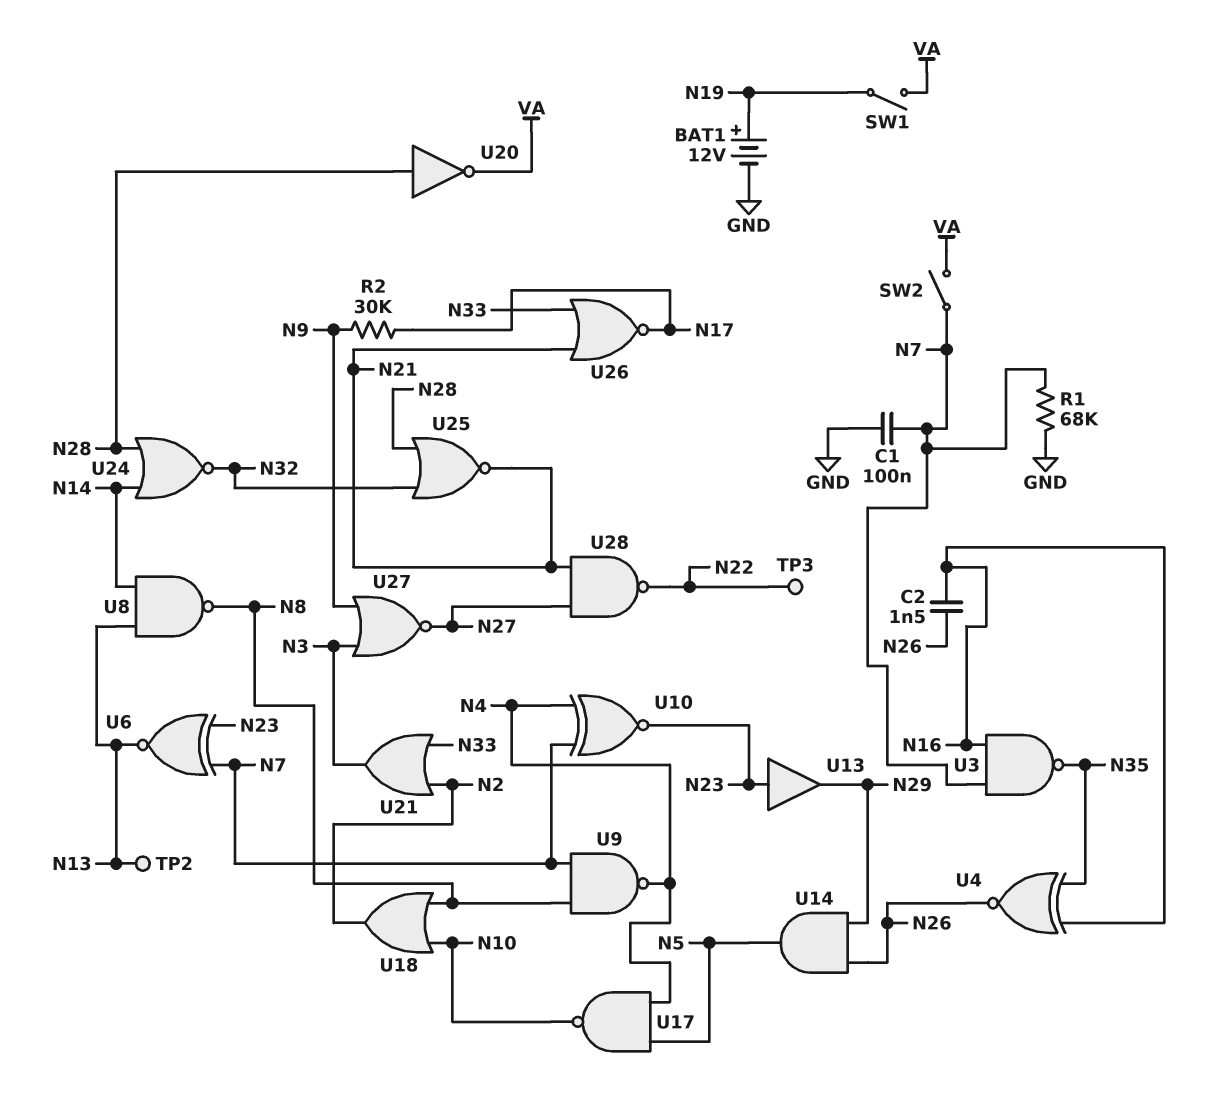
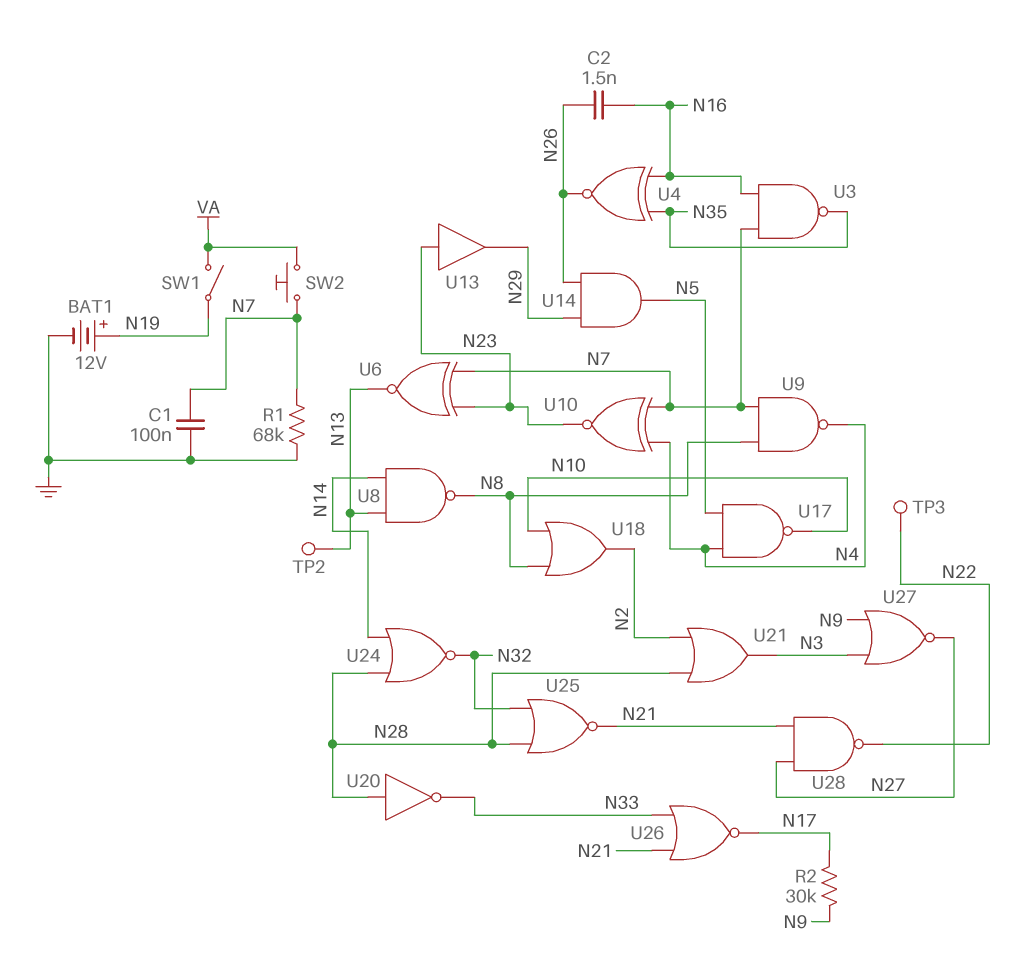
SW2: switch (N7, VA) -> button (N7, VA)
U20: NOT (in N28, out VA) -> NOT (in N28, out N33)
U21: OR (in N2, in N33, out N3) -> OR (in N2, in N28, out N3)

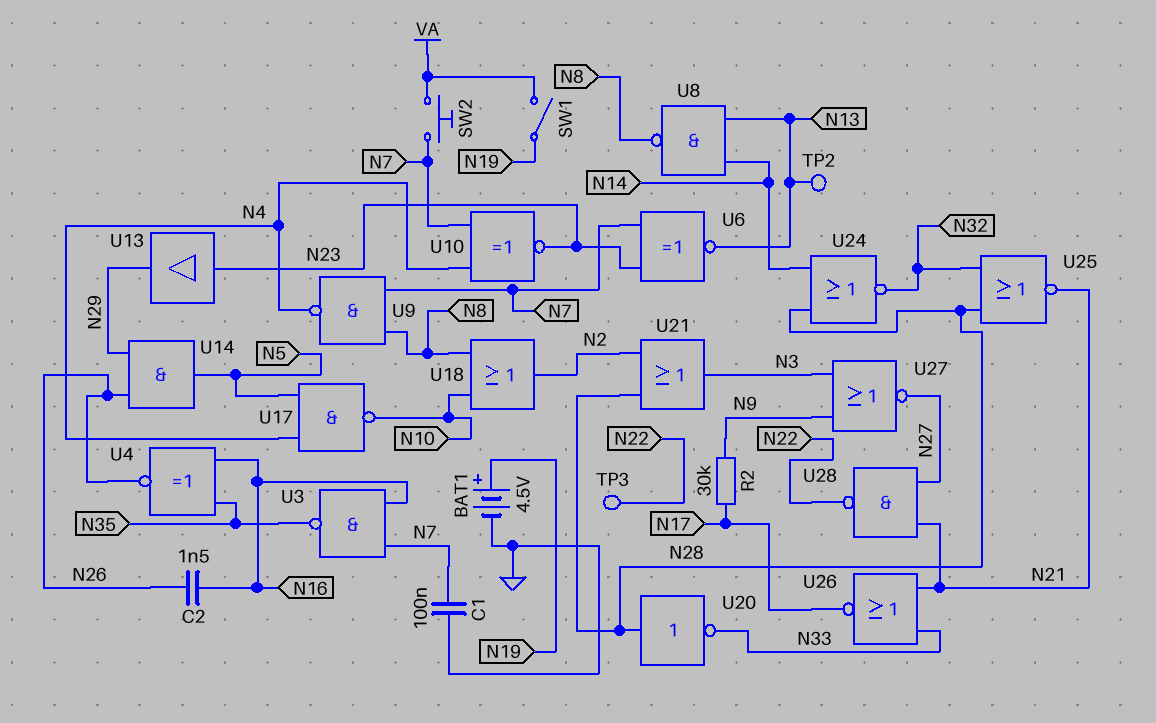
BAT1: 12V (plus N19, minus GND) -> 4.5V (plus N19, minus GND)
R1: 68k (GND, N7) -> none

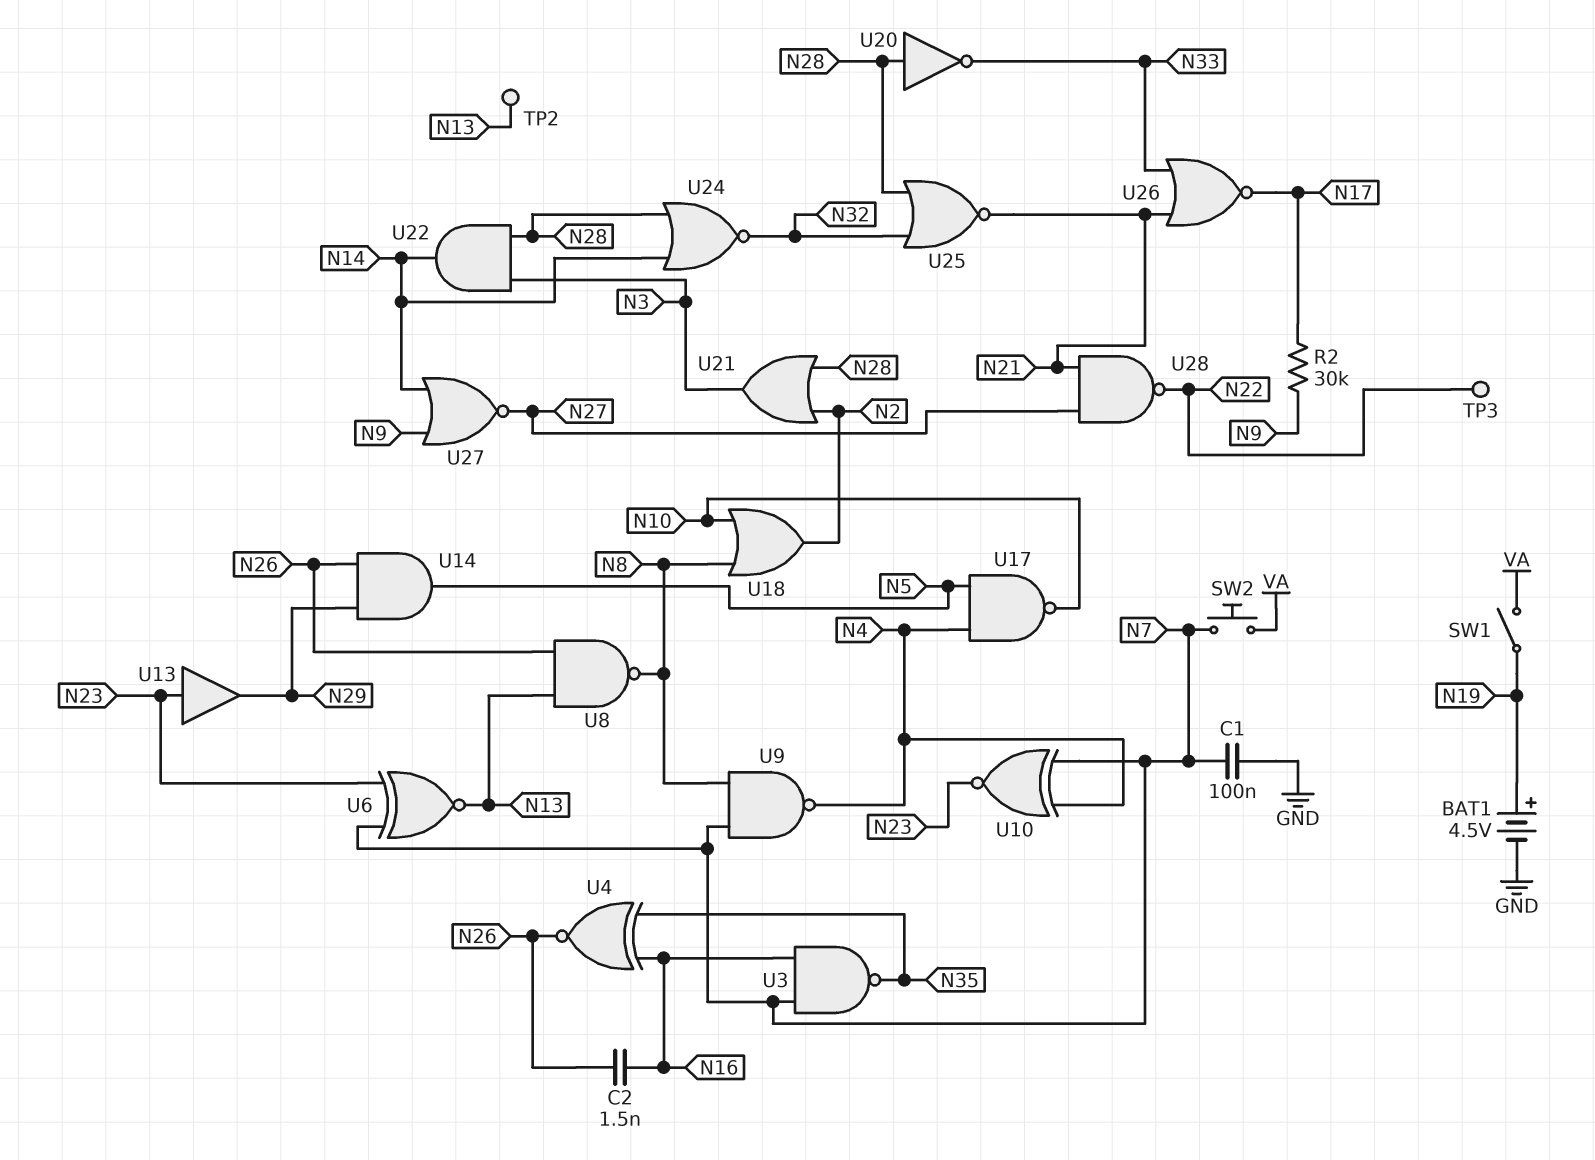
U8: NAND (in N13, in N14, out N8) -> NAND (in N13, in N26, out N8)
U22: none -> AND (in N3, in N28, out N14)
U27: NOR (in N3, in N9, out N27) -> NOR (in N9, in N14, out N27)

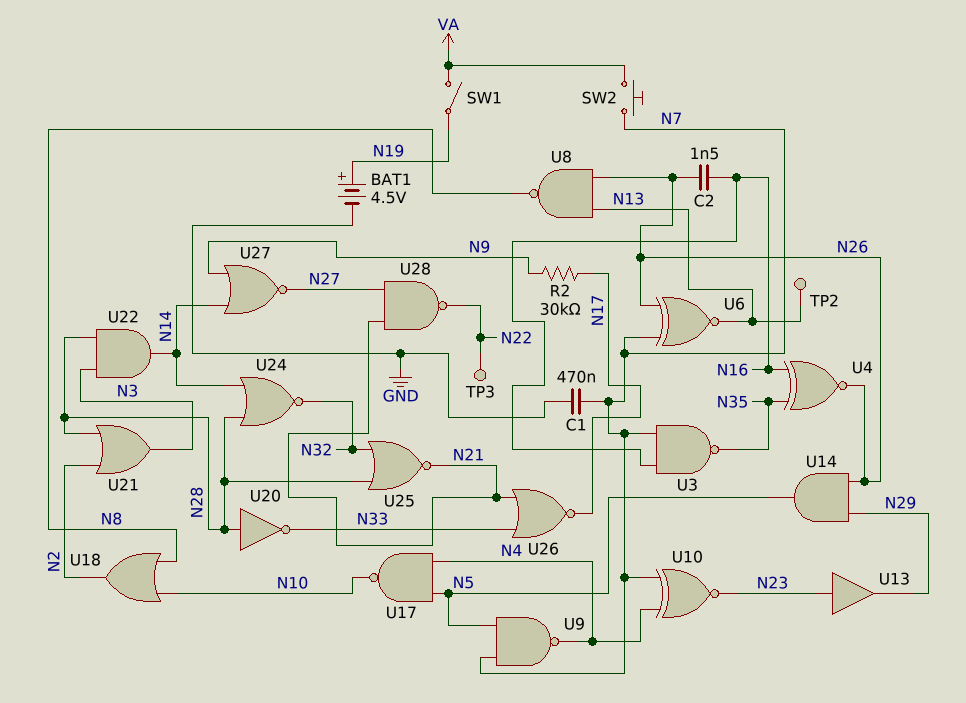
C1: 100nF (GND, N7) -> 470nF (GND, N7)
U6: XNOR (in N7, in N23, out N13) -> XNOR (in N7, in N26, out N13)
U9: NAND (in N7, in N8, out N4) -> NAND (in N5, in N7, out N4)

